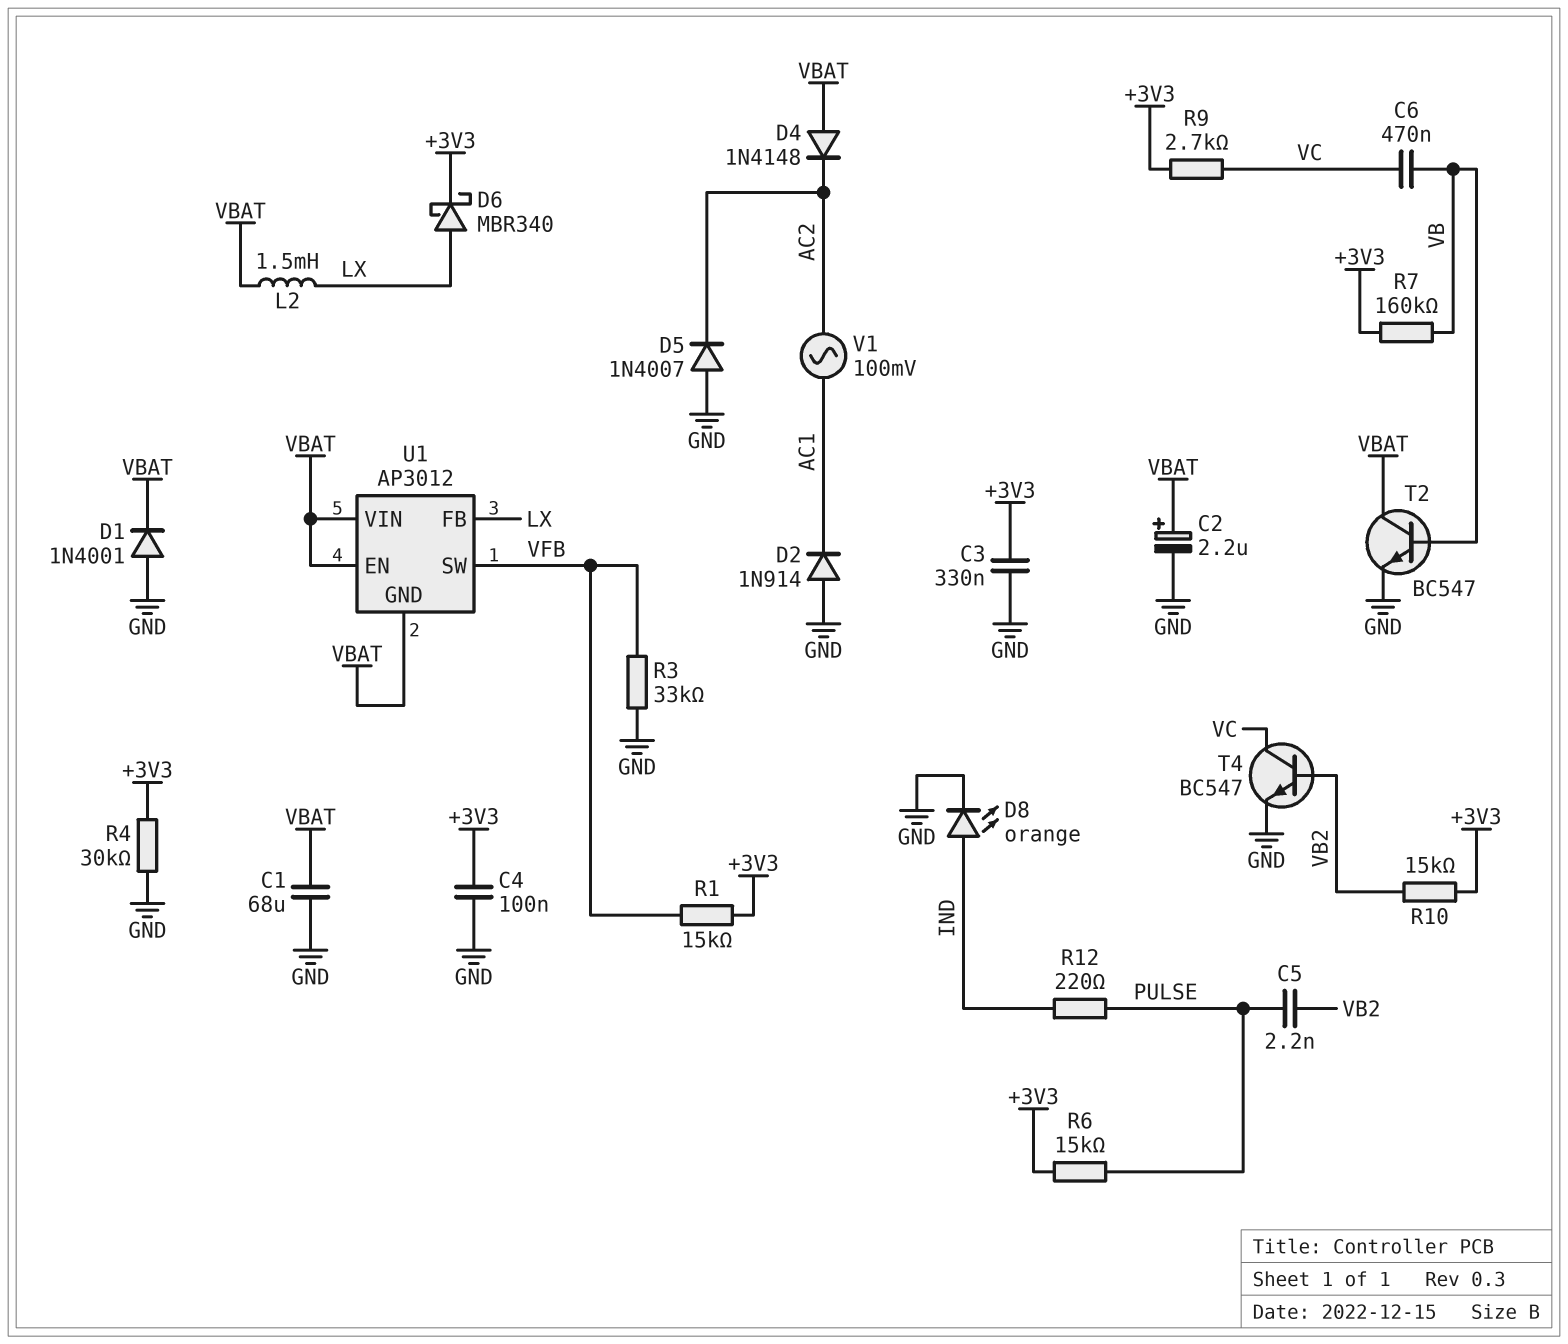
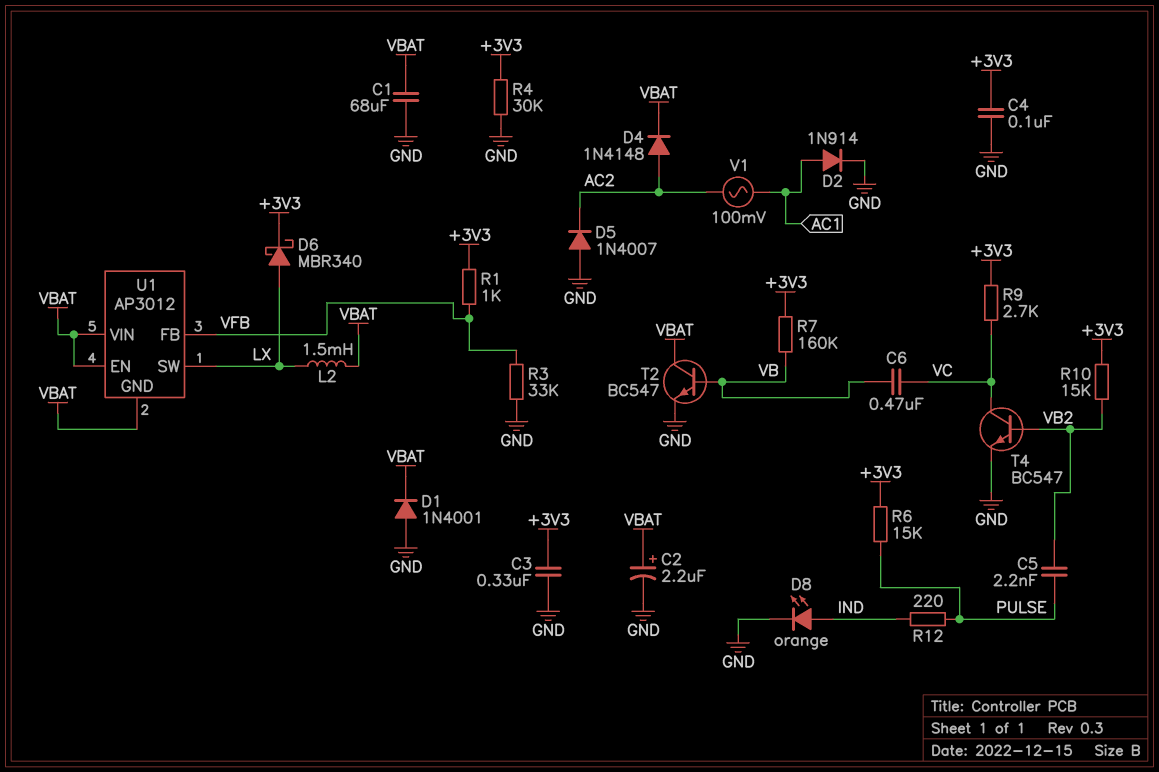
D2: diode 1N914 (A GND, K AC1) -> diode 1N914 (A AC1, K GND)
D4: diode 1N4148 (A VBAT, K AC2) -> diode 1N4148 (A AC2, K VBAT)
R1: 15k (+3V3, VFB) -> 1k (+3V3, VFB)
U1 pin FB: LX -> VFB
U1 pin SW: VFB -> LX

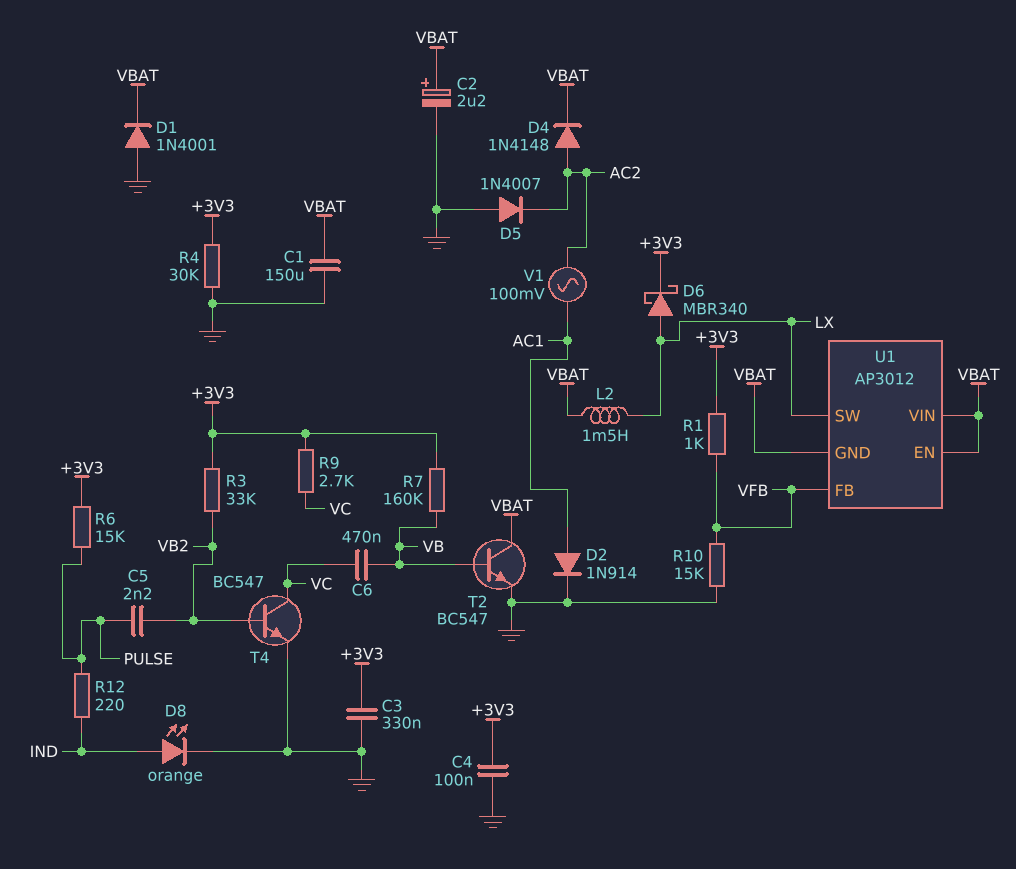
C1: 68uF (GND, VBAT) -> 150uF (GND, VBAT)
R3: 33k (GND, VFB) -> 33k (+3V3, VB2)
R10: 15k (+3V3, VB2) -> 15k (GND, VFB)

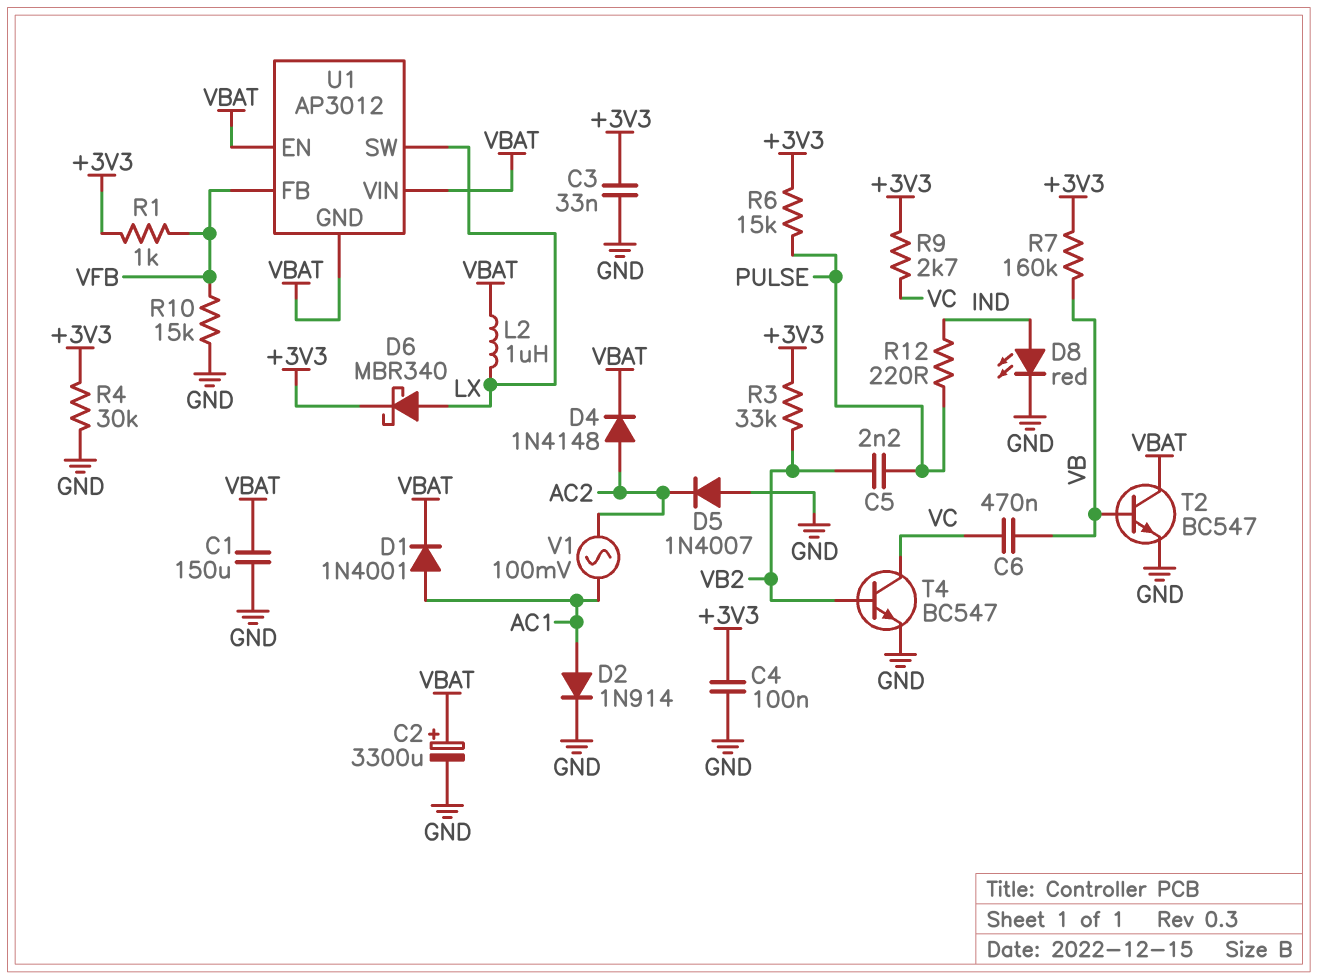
C2: 2.2uF (plus VBAT, minus GND) -> 3300uF (plus VBAT, minus GND)
C3: 330nF (+3V3, GND) -> 33nF (+3V3, GND)
D1: diode 1N4001 (A GND, K VBAT) -> diode 1N4001 (A AC1, K VBAT)
D8: LED orange (A IND, K GND) -> LED red (A IND, K GND)
L2: 1.5mH (LX, VBAT) -> 1uH (LX, VBAT)

